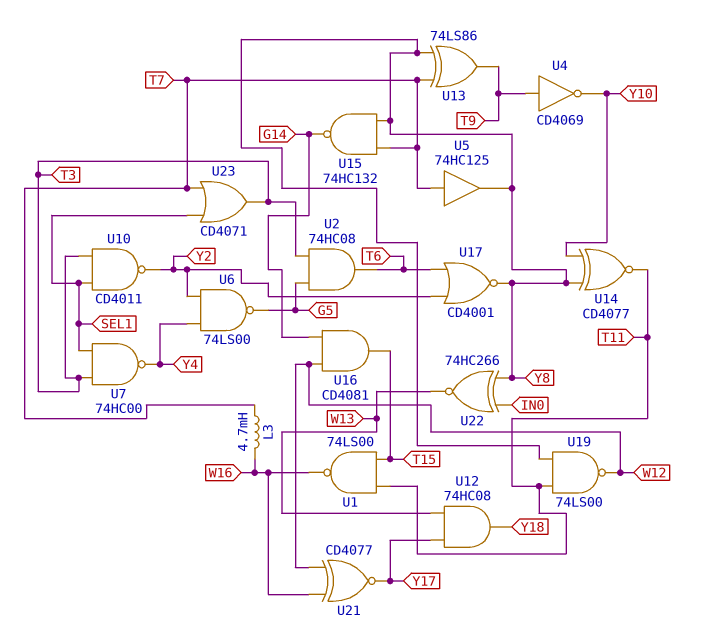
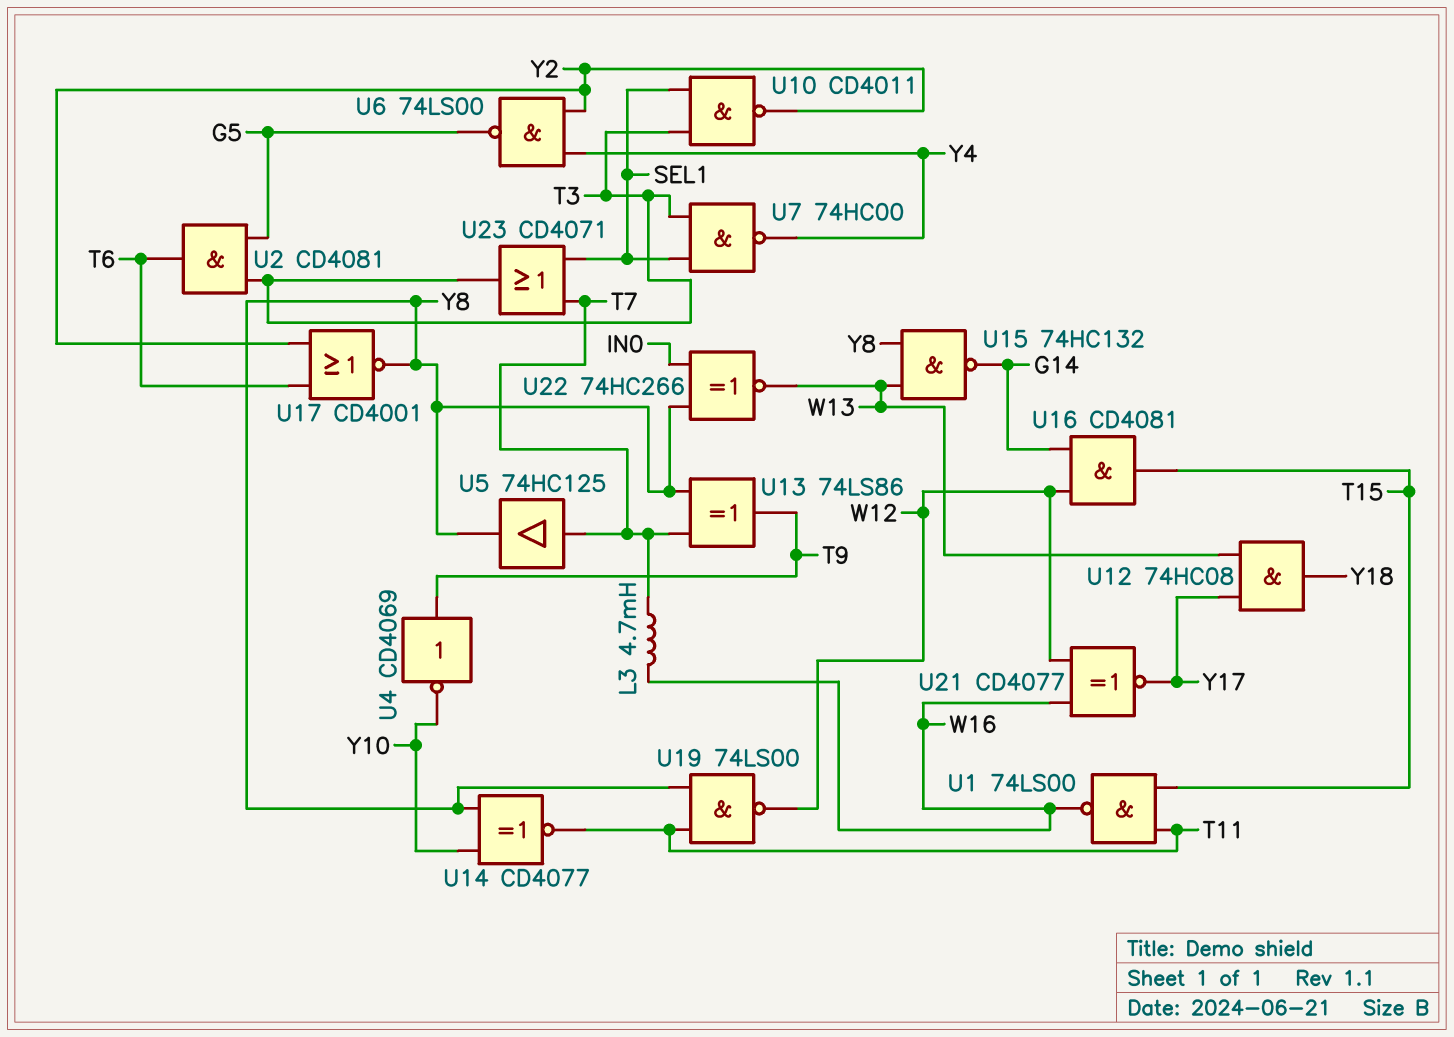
U2: AND 74HC08 (in G5, in T3, out T6) -> AND CD4081 (in G5, in T3, out T6)
U15: NAND 74HC132 (in T7, in Y8, out G14) -> NAND 74HC132 (in W13, in Y8, out G14)

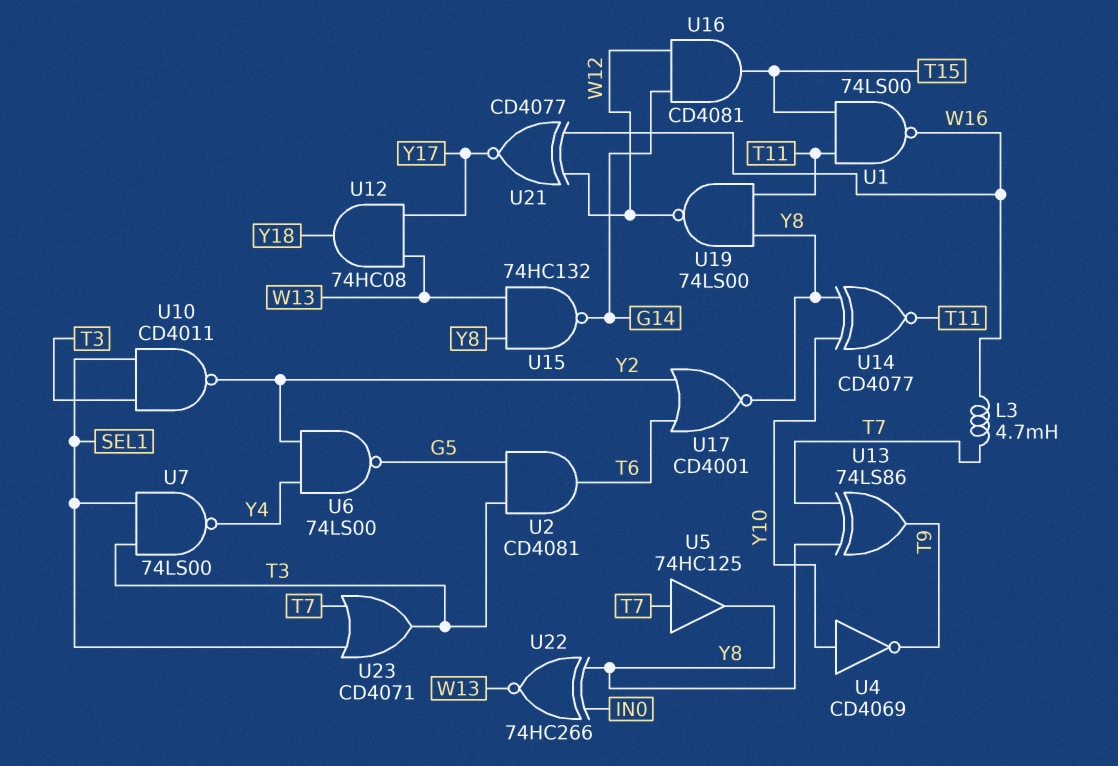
U4: NOT CD4069 (in T9, out Y10) -> NOT CD4069 (in Y10, out T9)
U7: NAND 74HC00 (in SEL1, in T3, out Y4) -> NAND 74LS00 (in SEL1, in T3, out Y4)

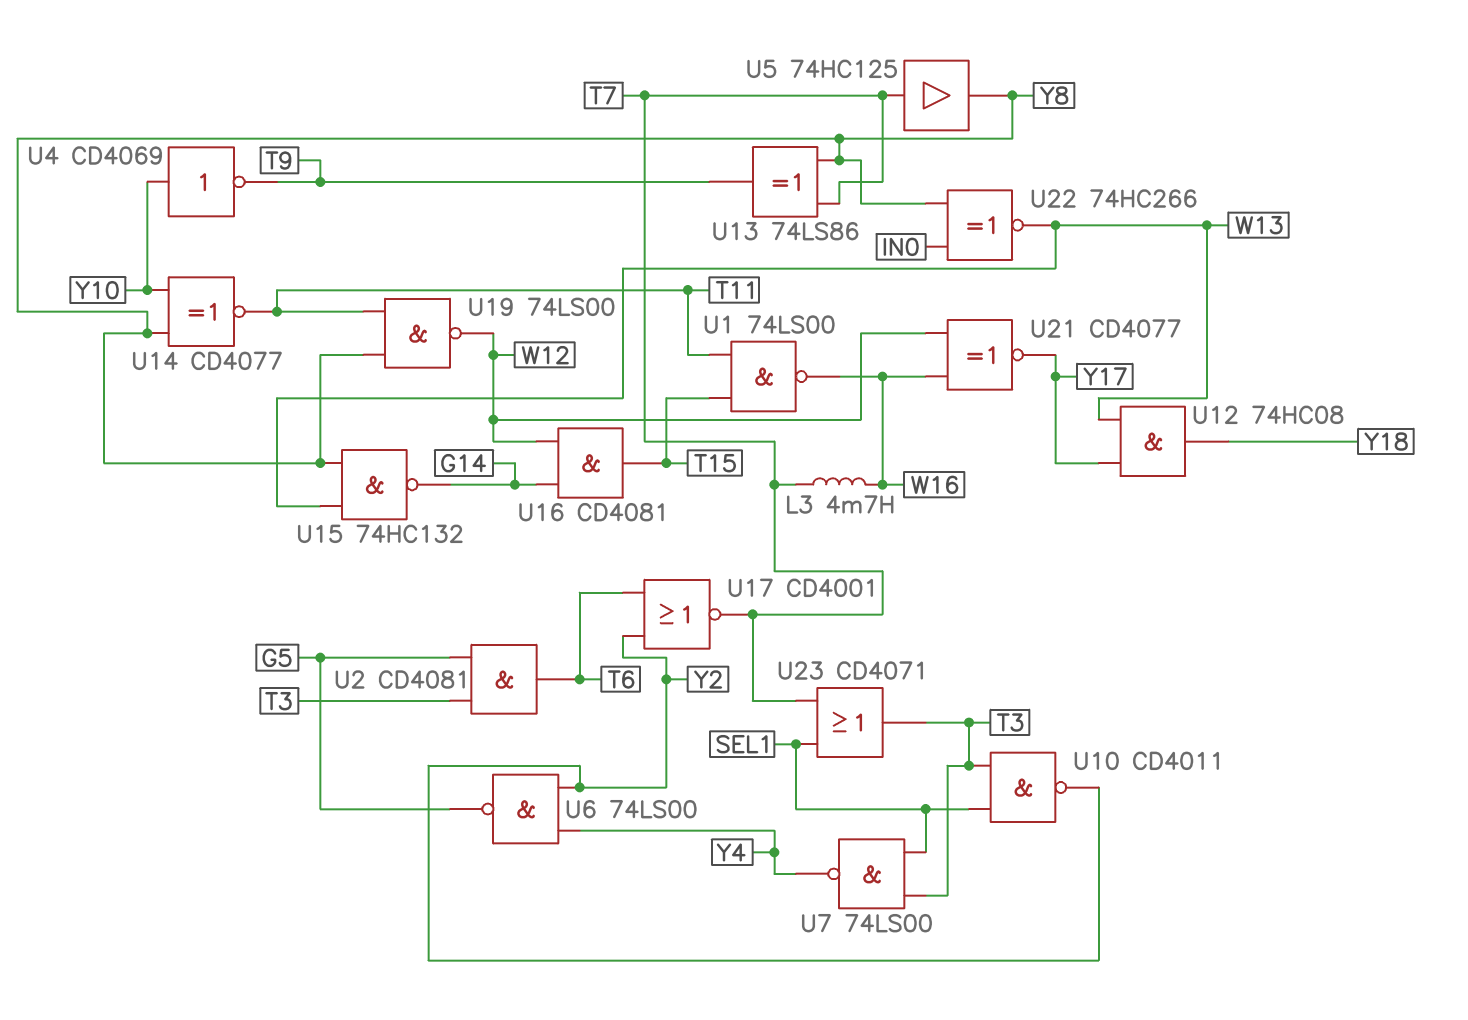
U17: NOR CD4001 (in T6, in Y2, out Y8) -> NOR CD4001 (in T6, in Y2, out T7)

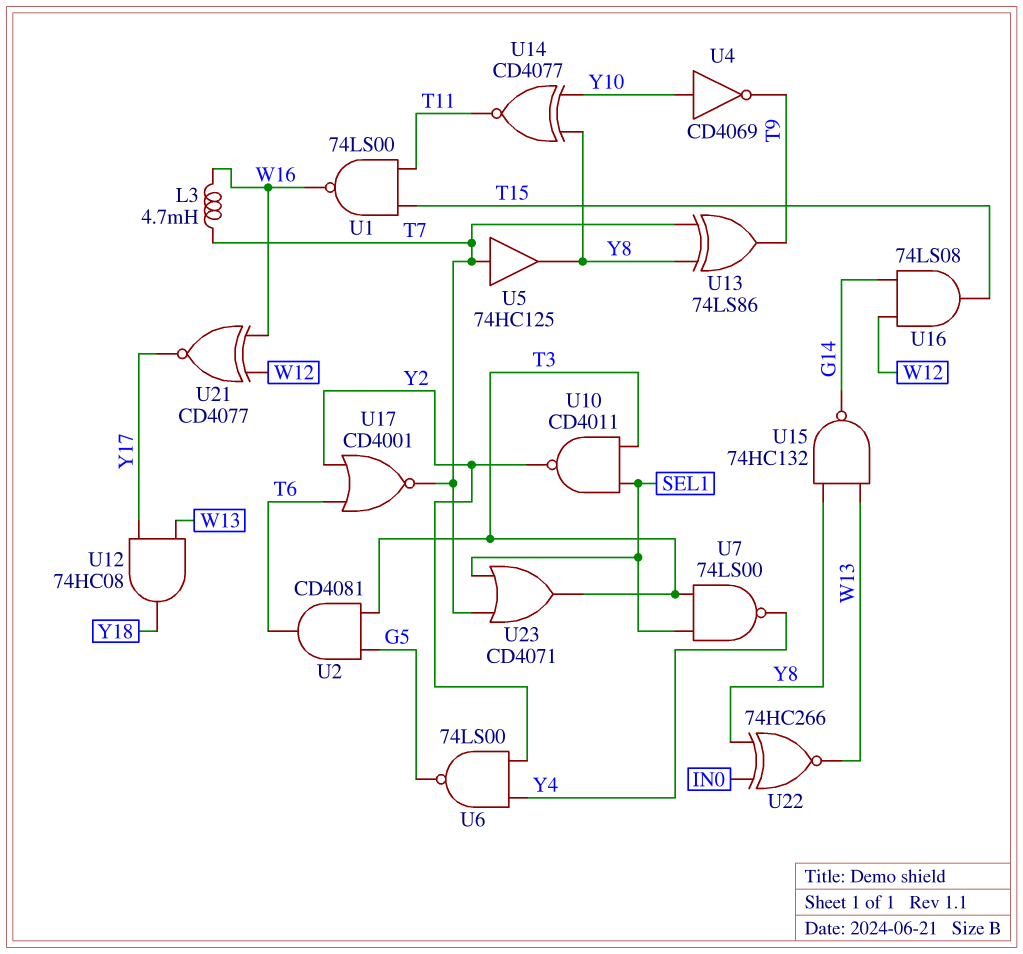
U16: AND CD4081 (in G14, in W12, out T15) -> AND 74LS08 (in G14, in W12, out T15)
U19: NAND 74LS00 (in T11, in Y8, out W12) -> none

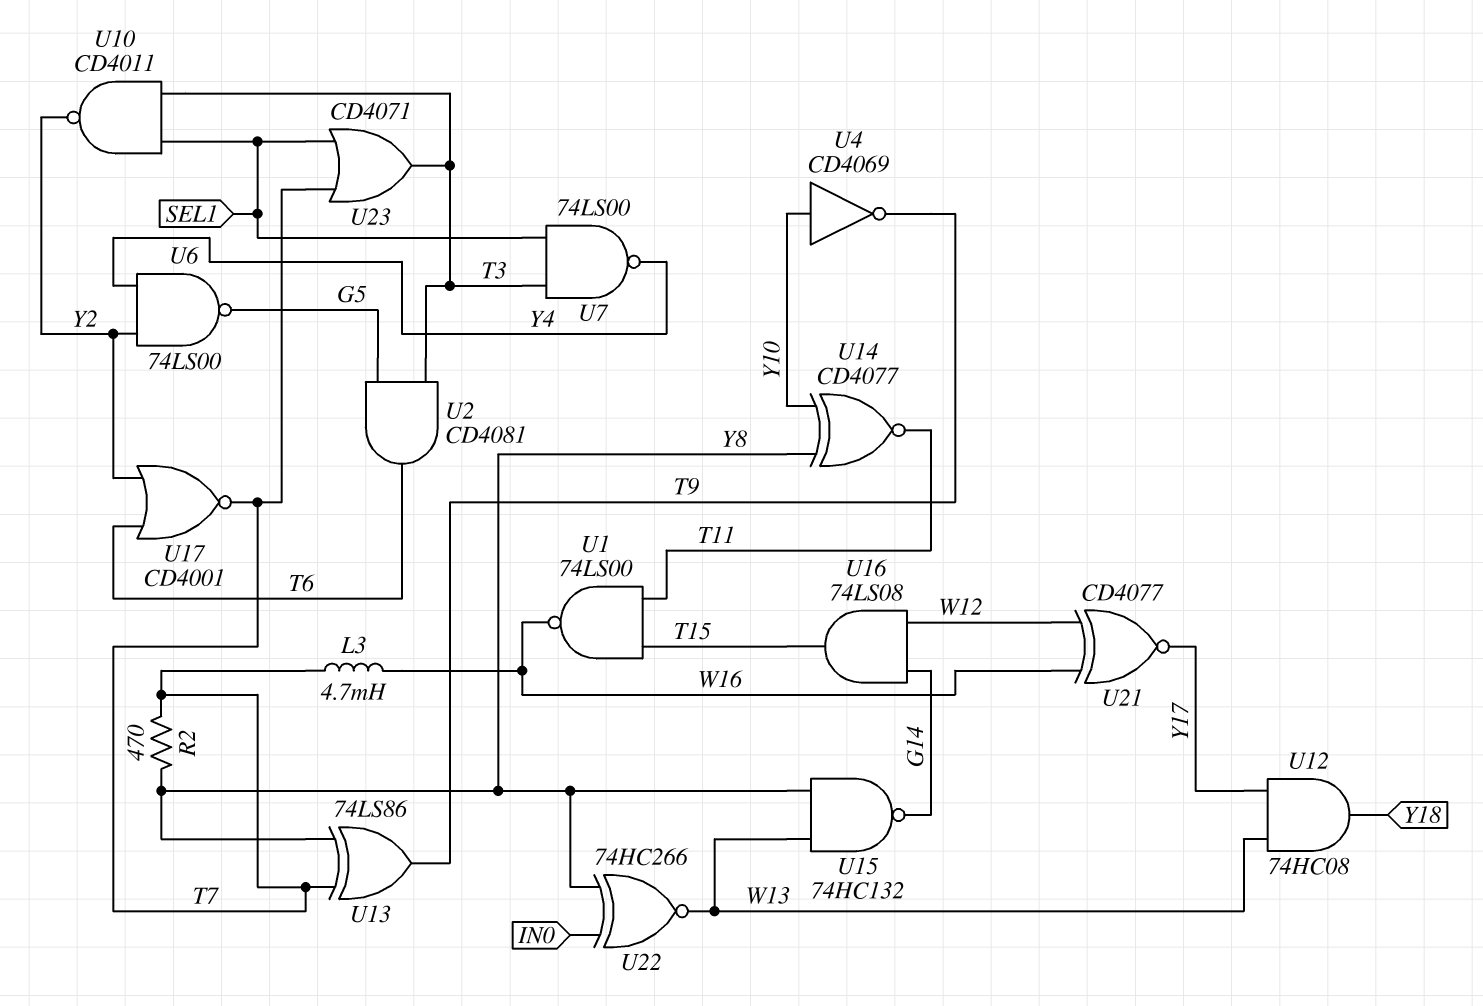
R2: none -> 470 (T7, Y8)
U5: buffer 74HC125 (in T7, out Y8) -> none

